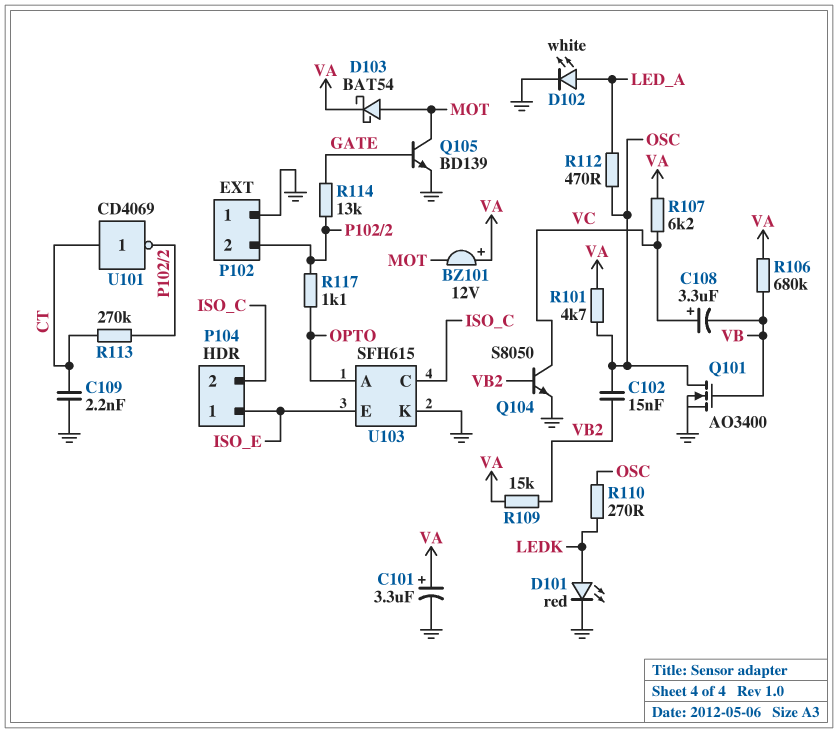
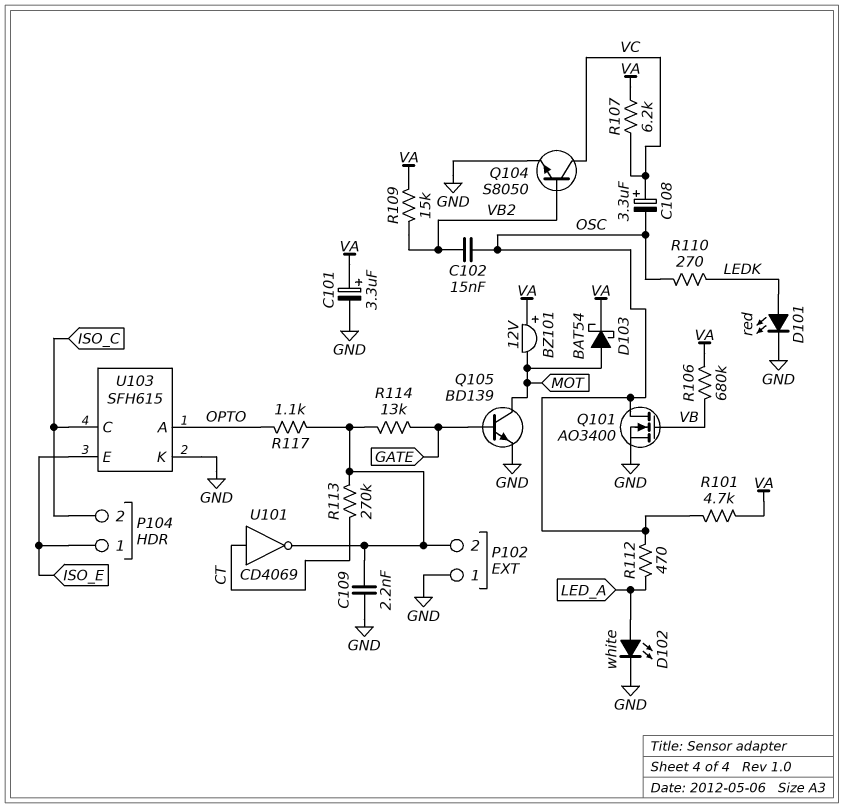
C108: 3.3uF (plus VC, minus VB) -> 3.3uF (plus VC, minus OSC)
C109: 2.2nF (CT, GND) -> 2.2nF (GND, P102/2)

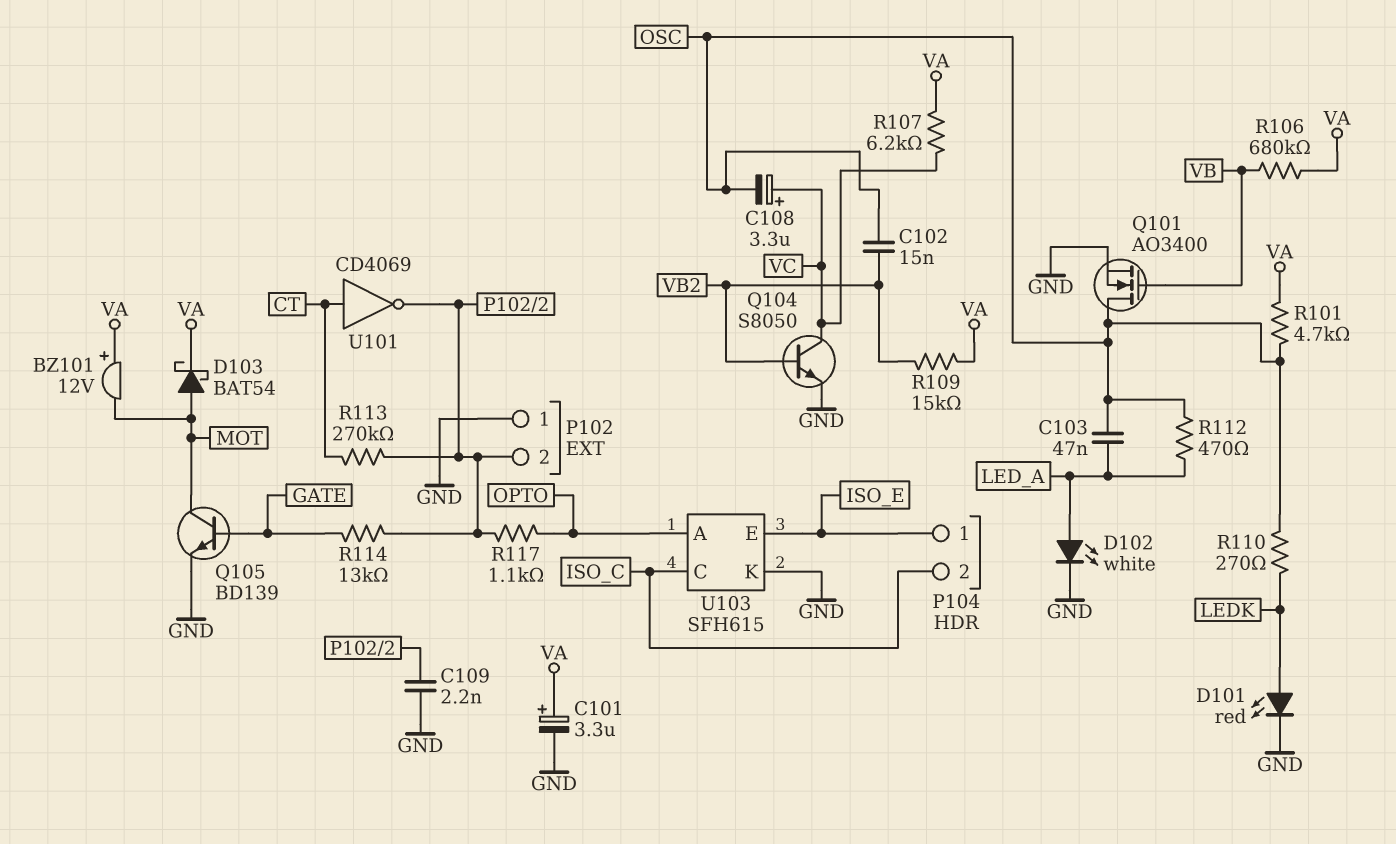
C103: none -> 47nF (LED_A, OSC)

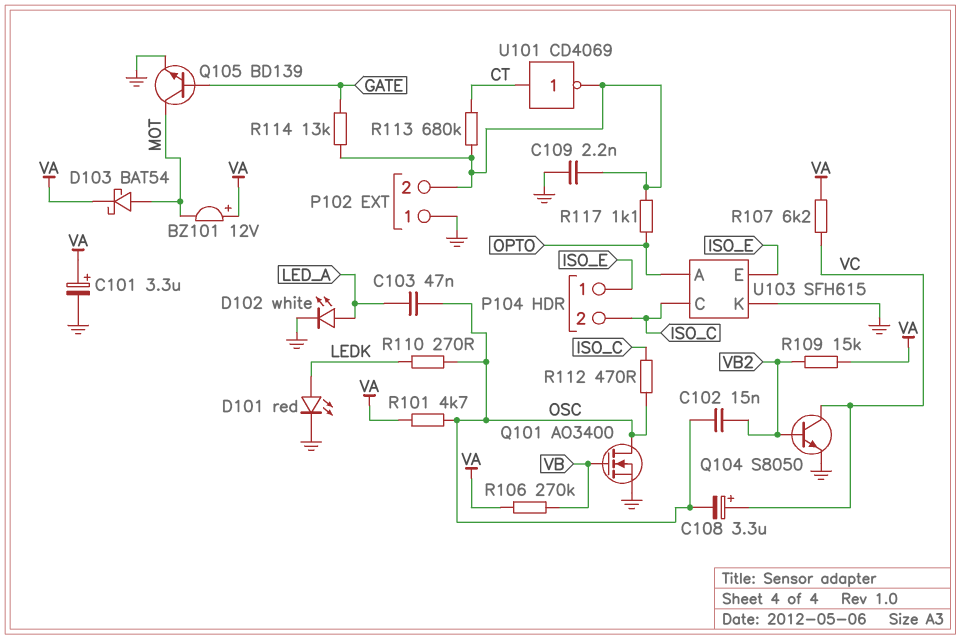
R106: 680k (VA, VB) -> 270k (VA, VB)
R112: 470 (LED_A, OSC) -> 470 (ISO_C, OSC)
R113: 270k (CT, P102/2) -> 680k (CT, P102/2)

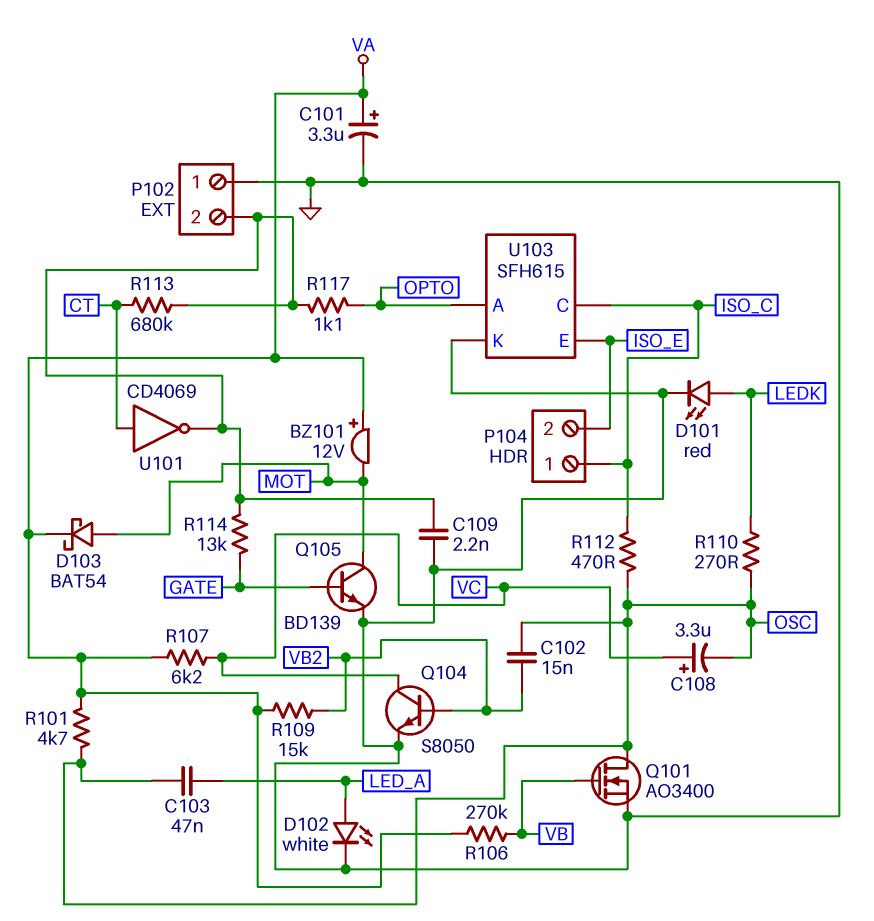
P104 pin 1: ISO_E -> ISO_C
P104 pin 2: ISO_C -> ISO_E

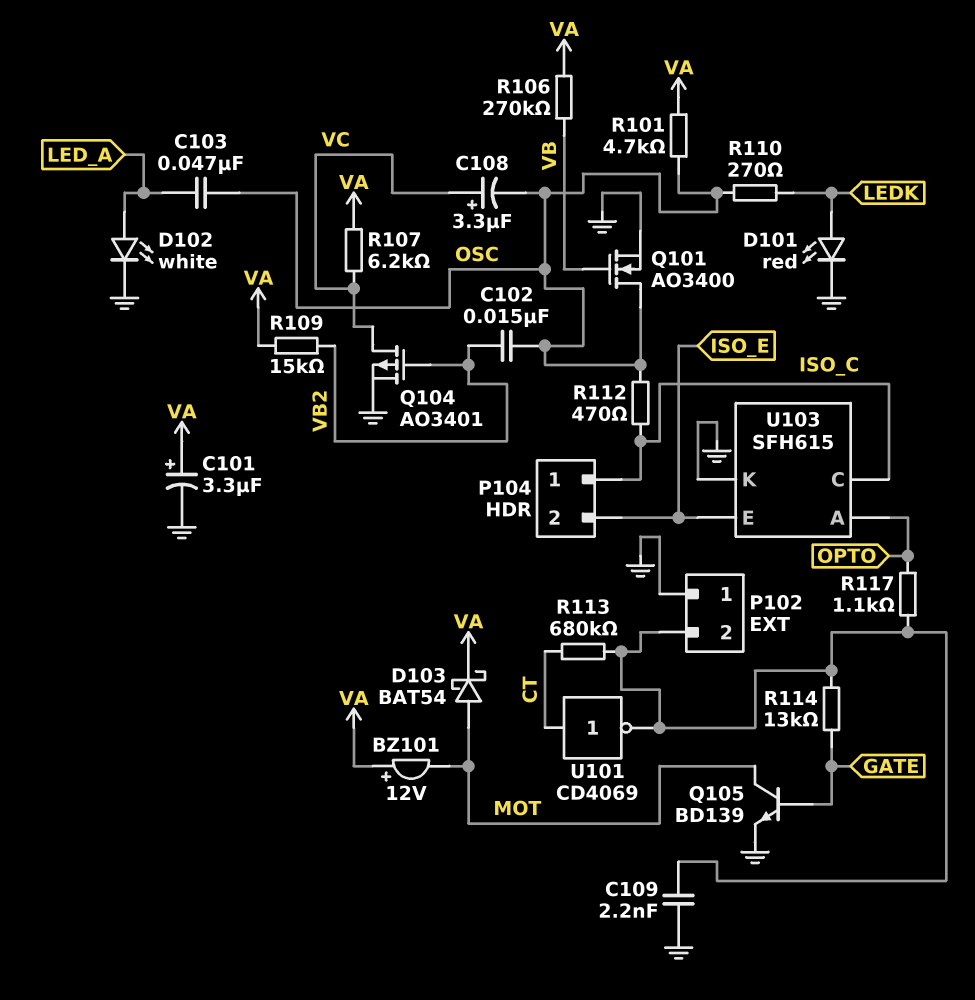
Q104: NPN S8050 (B VB2, C VC, E GND) -> PMOS AO3401 (G VB2, D VC, S GND)

